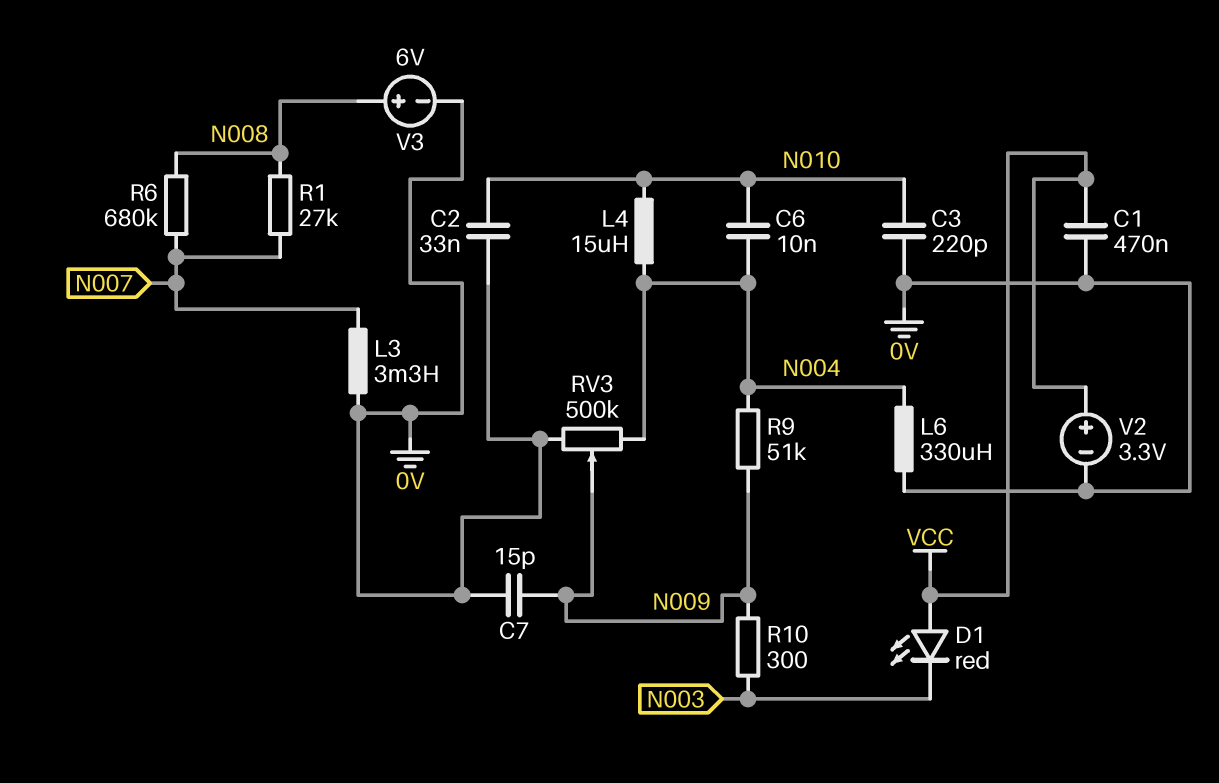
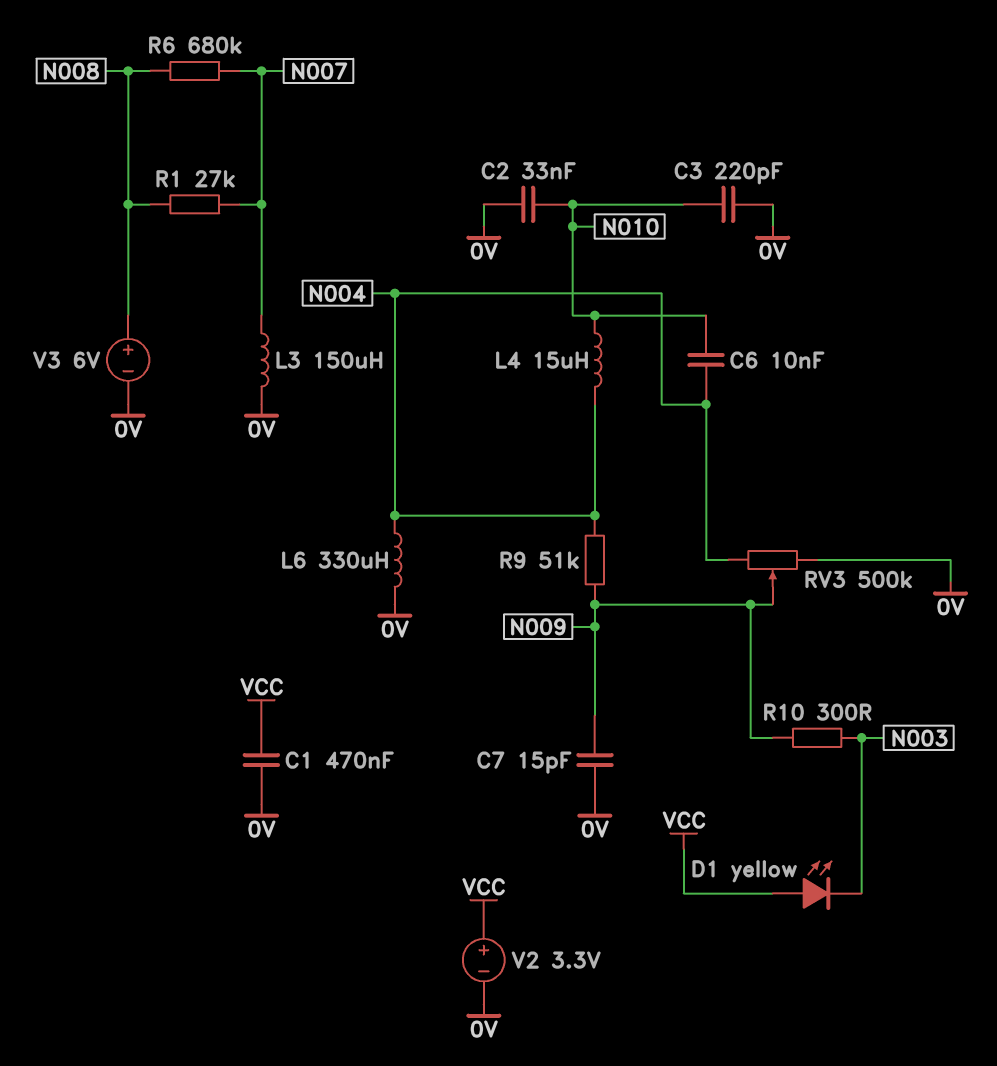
D1: LED red (A VCC, K N003) -> LED yellow (A VCC, K N003)
L3: 3.3mH (0V, N007) -> 150uH (0V, N007)

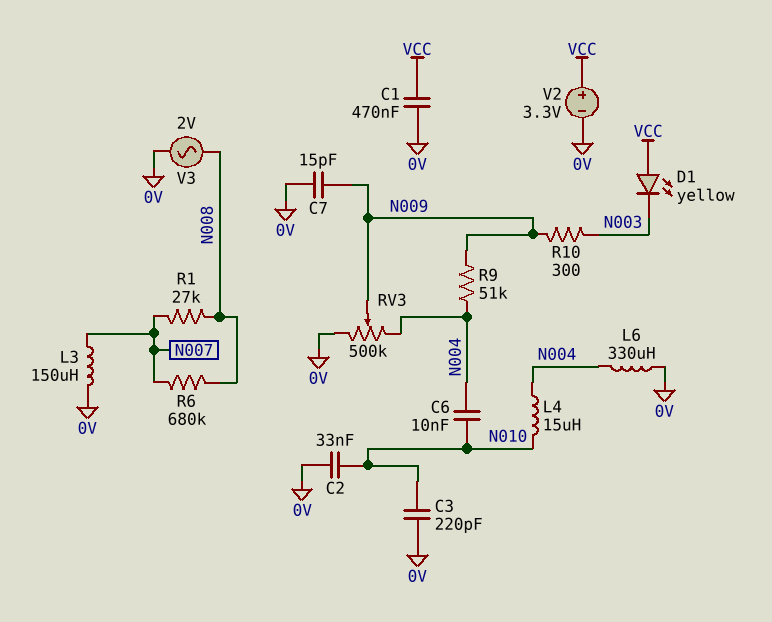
V3: 6V (plus N008, minus 0V) -> AC 2V (0V, N008)

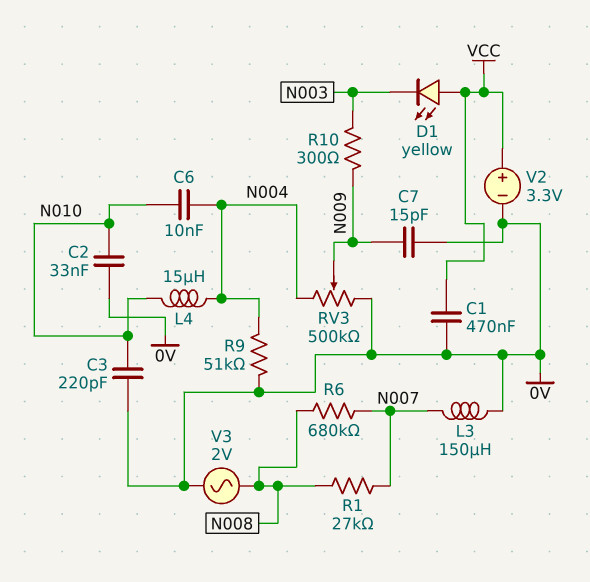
L6: 330uH (0V, N004) -> none
R9: 51k (N004, N009) -> 51k (0V, N004)

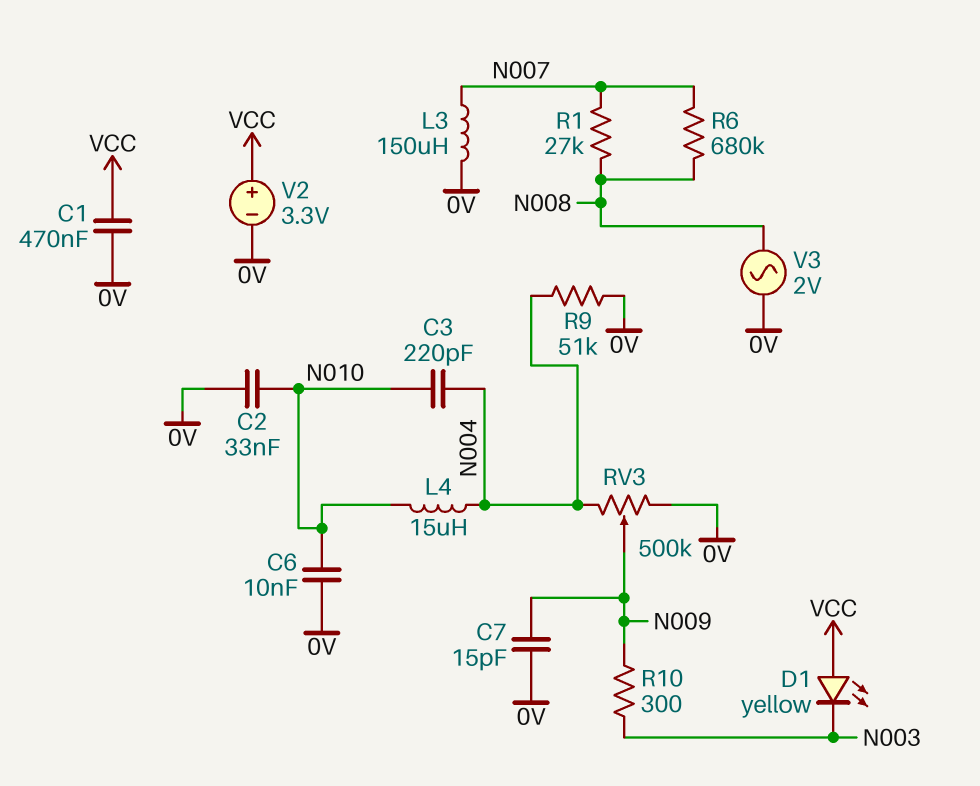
C3: 220pF (0V, N010) -> 220pF (N004, N010)
C6: 10nF (N004, N010) -> 10nF (0V, N010)

